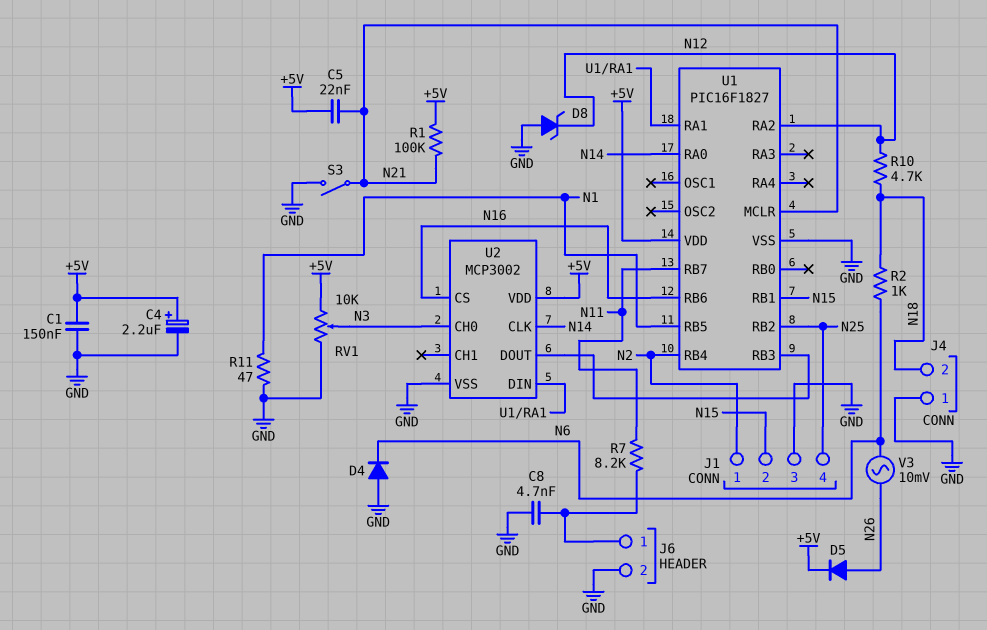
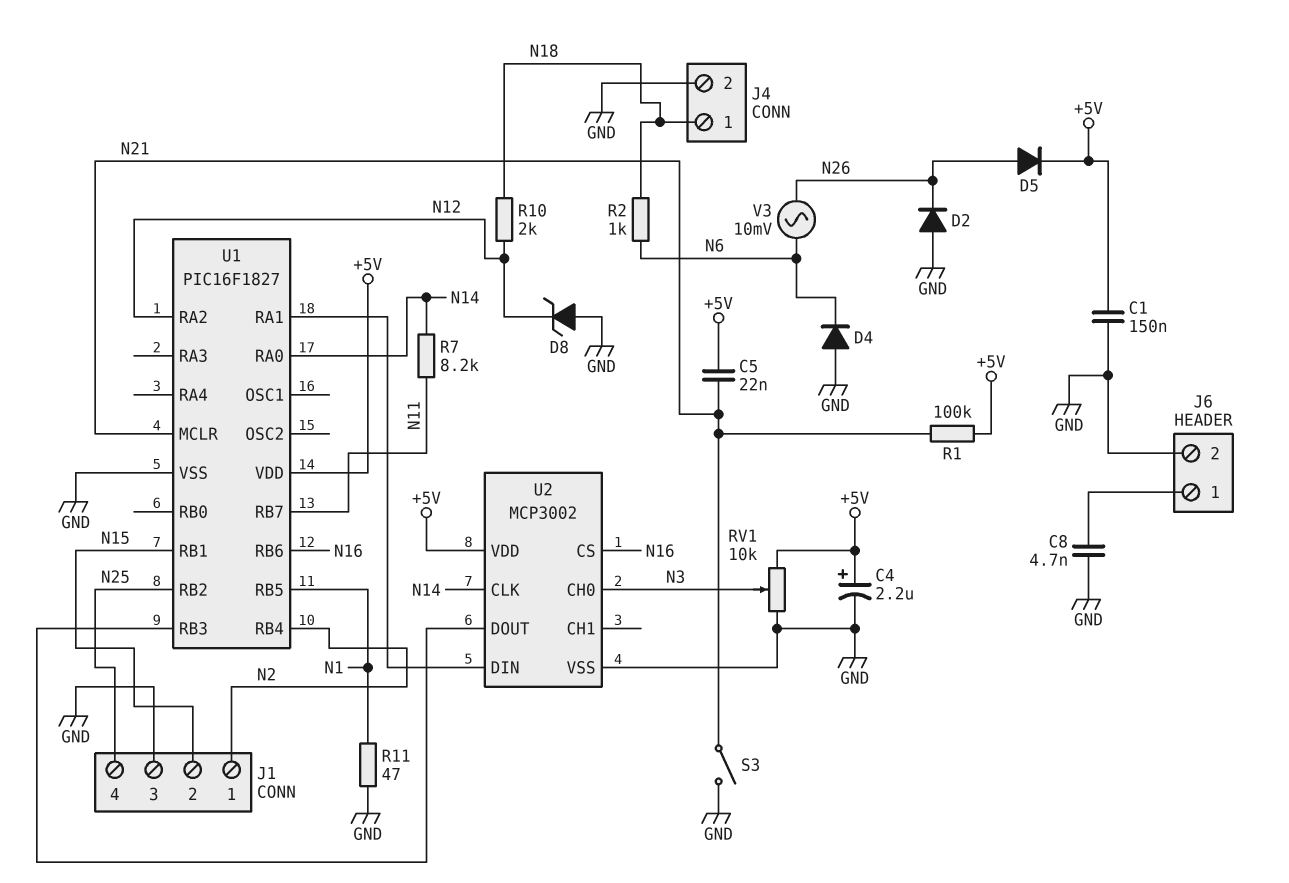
D2: none -> diode (A GND, K N26)
J4 pin 1: GND -> N18
J4 pin 2: N18 -> GND
R7: 8.2k (J6/1, N11) -> 8.2k (N11, N14)
R10: 4.7k (N12, N18) -> 2k (N12, N18)

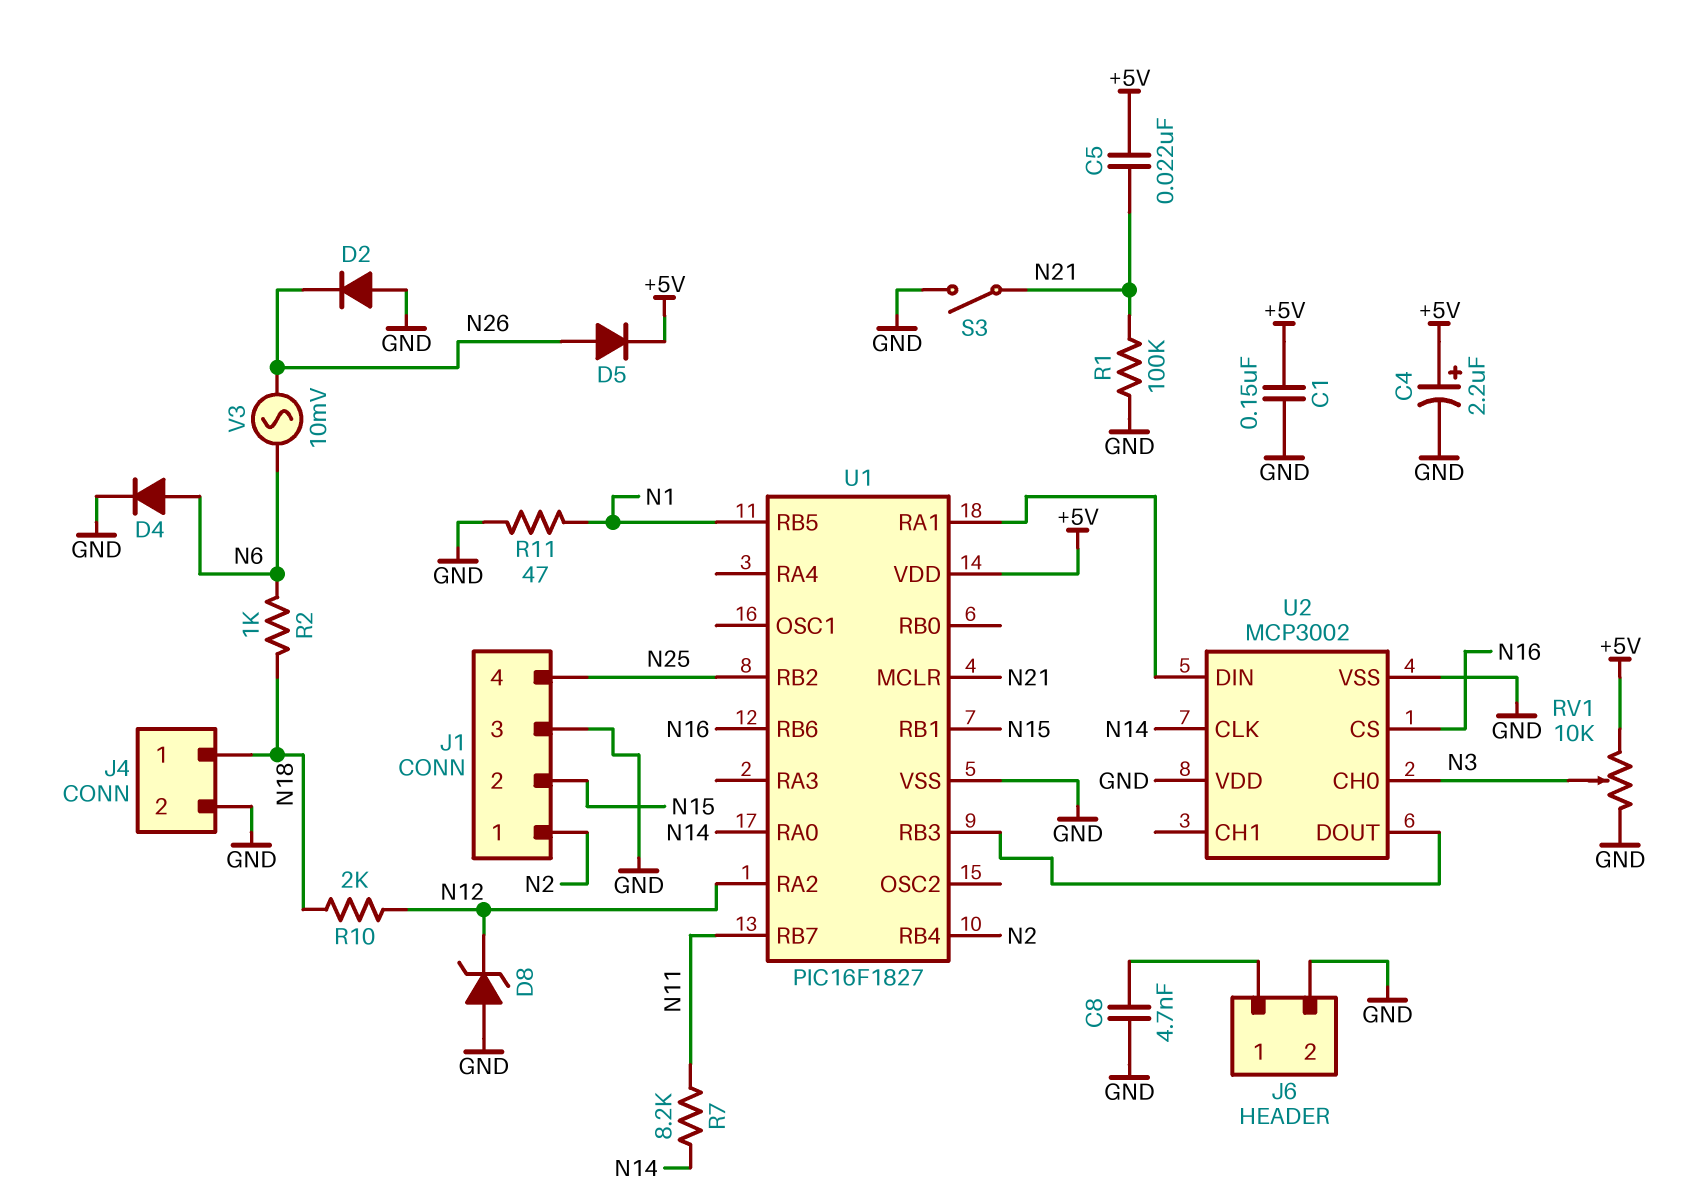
D4: diode (A GND, K N6) -> diode (A N6, K GND)
R1: 100k (+5V, N21) -> 100k (GND, N21)
U2 pin VDD: +5V -> GND

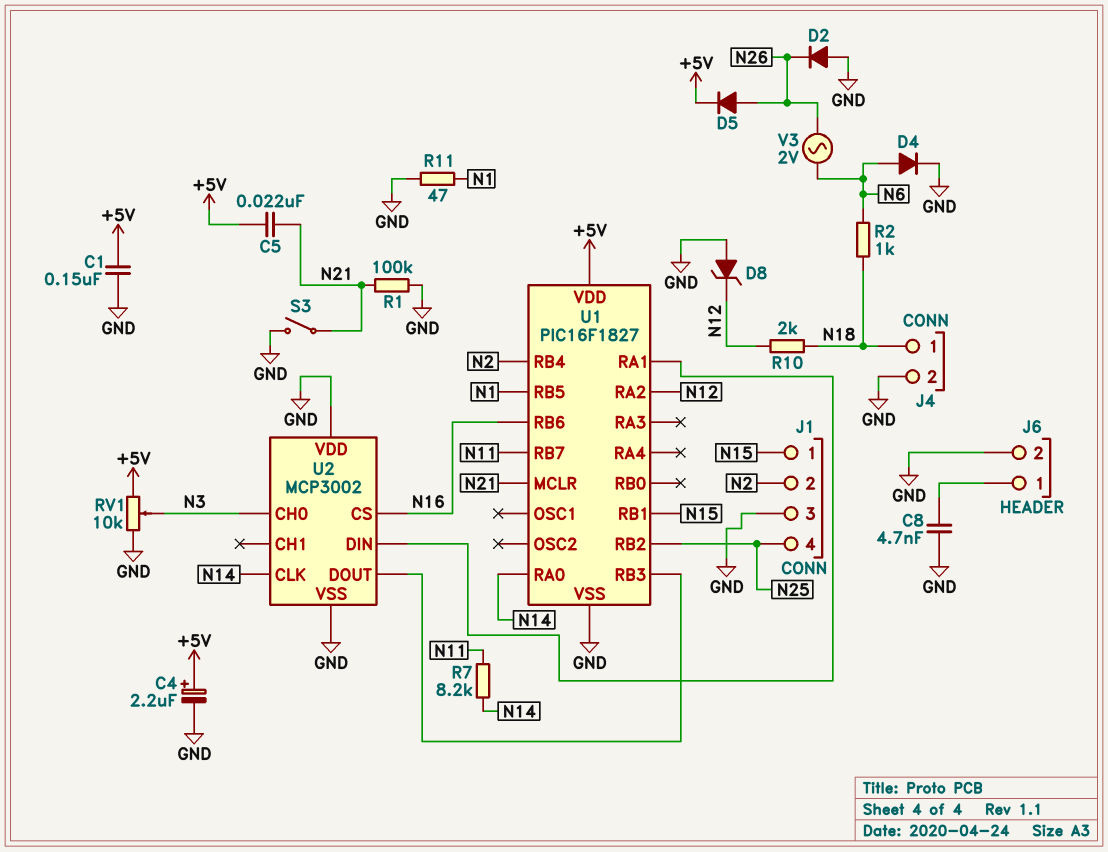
J1 pin 1: N2 -> N15
J1 pin 2: N15 -> N2
V3: AC 10mV (N6, N26) -> AC 2V (N6, N26)

